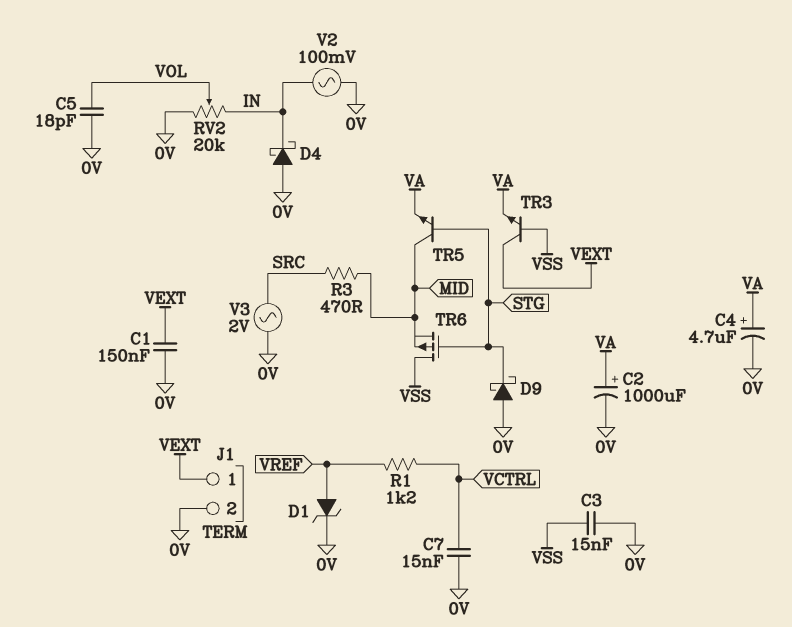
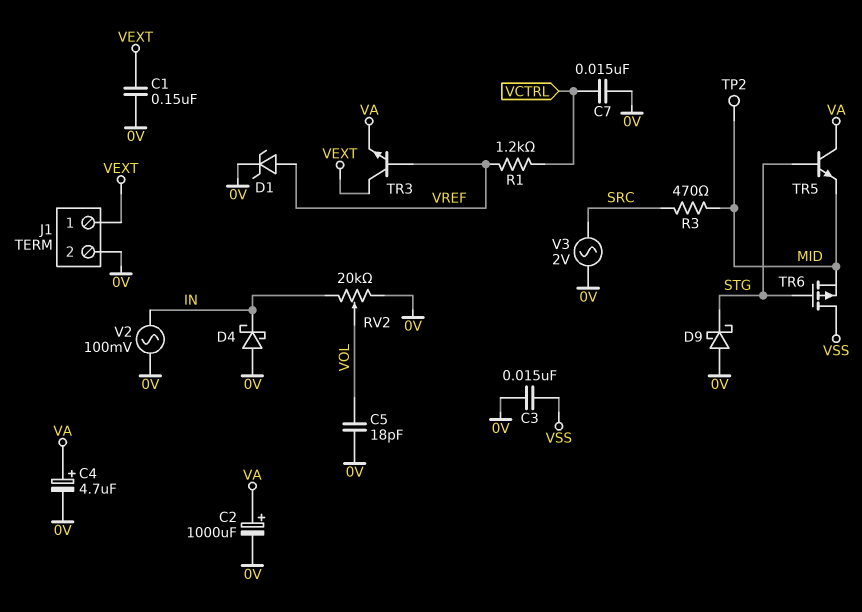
TP2: none -> test point (MID)
TR3: NPN (B VSS, C VEXT, E VA) -> NPN (B VREF, C VEXT, E VA)
TR5: NPN (B STG, C MID, E VA) -> NPN (B STG, C VA, E MID)

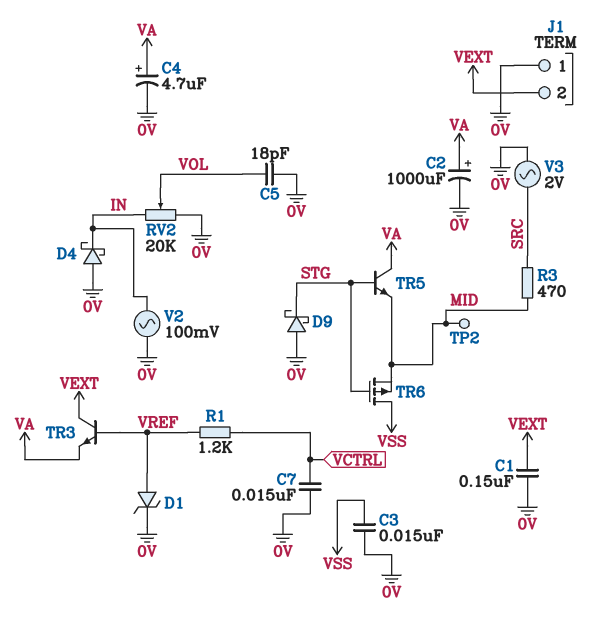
J1 pin 1: VEXT -> 0V
J1 pin 2: 0V -> VEXT

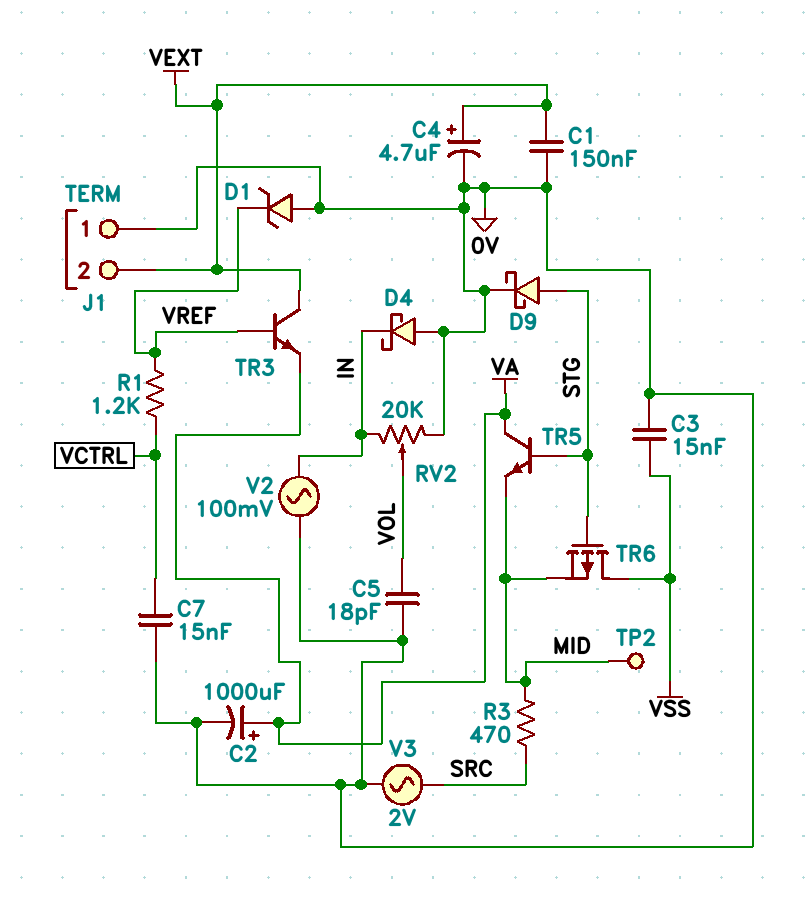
C4: 4.7uF (plus VA, minus 0V) -> 4.7uF (plus VEXT, minus 0V)
D1: zener (A VREF, K 0V) -> zener (A 0V, K VREF)
D9: schottky (A 0V, K STG) -> schottky (A STG, K 0V)

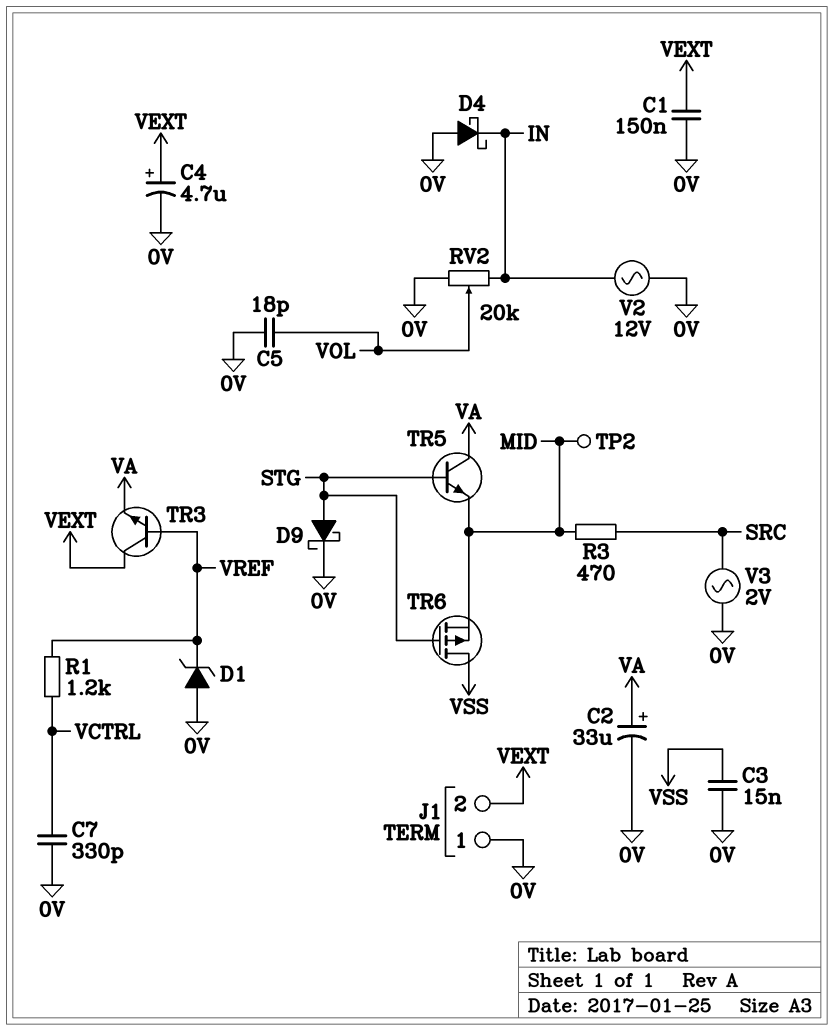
C2: 1000uF (plus VA, minus 0V) -> 33uF (plus VA, minus 0V)
C7: 15nF (0V, VCTRL) -> 330pF (0V, VCTRL)
V2: AC 100mV (0V, IN) -> AC 12V (0V, IN)

